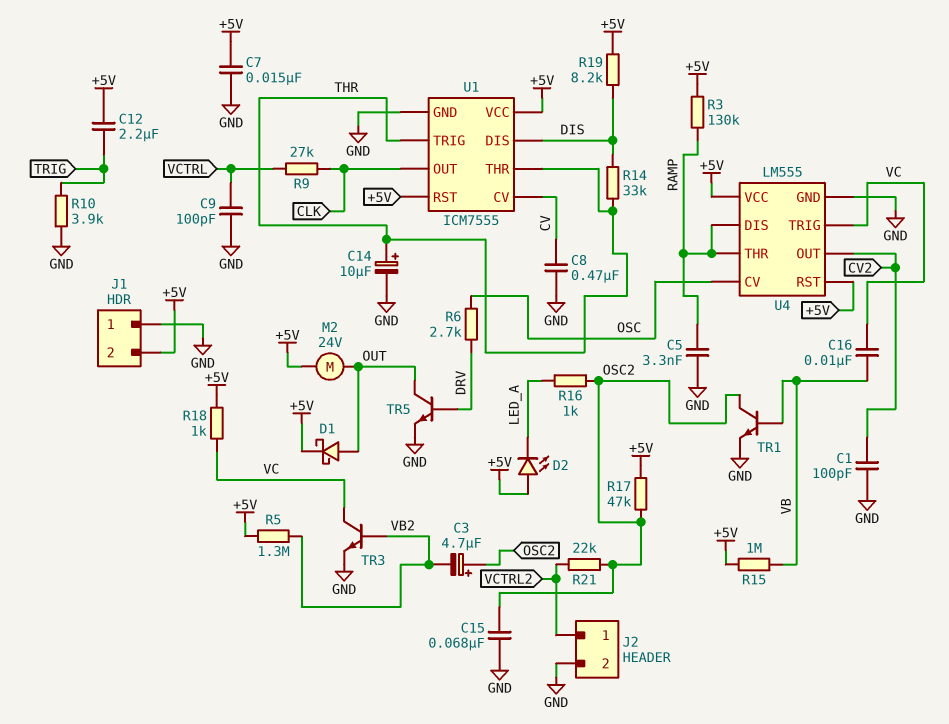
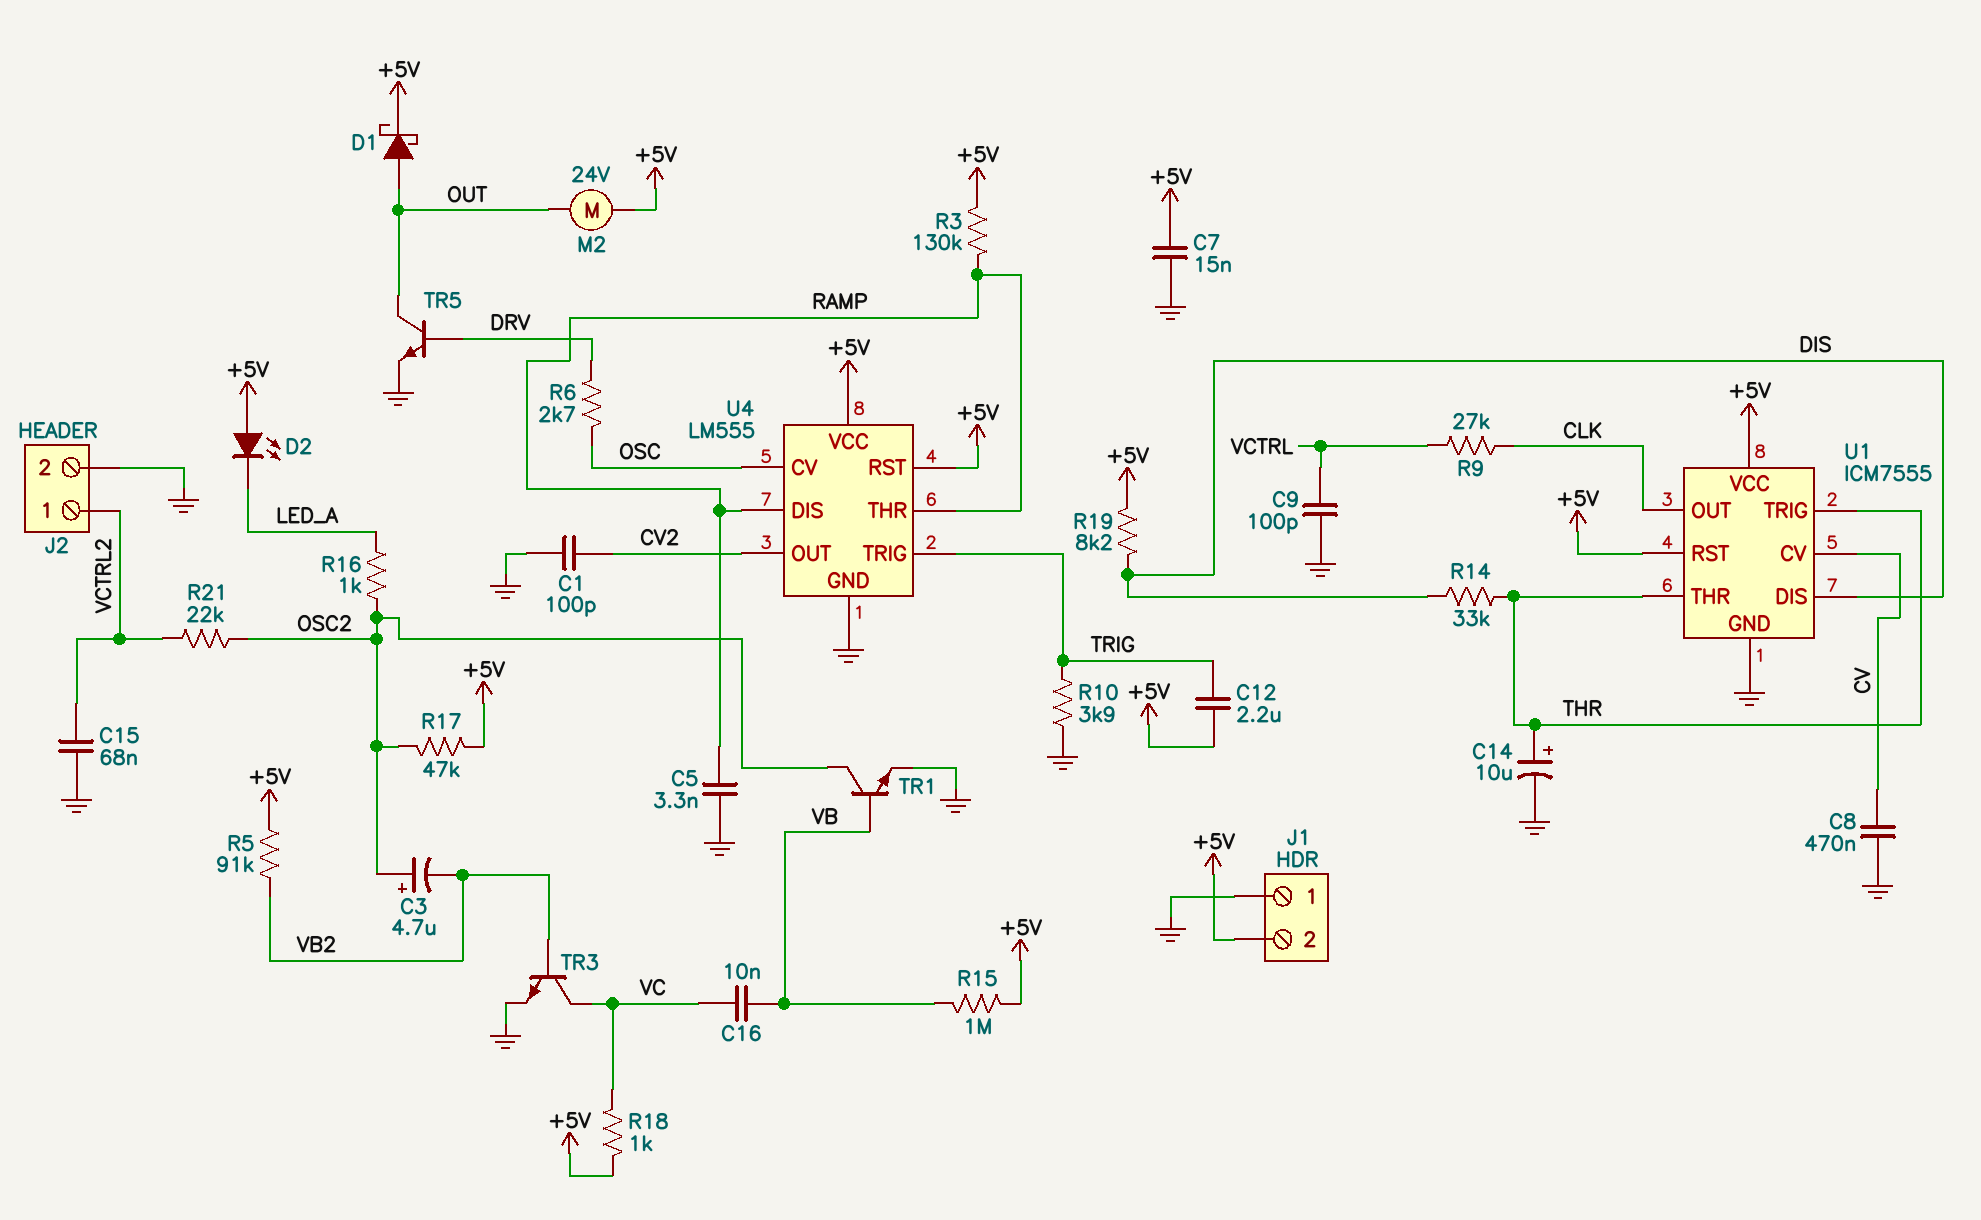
C15: 68nF (GND, OSC2) -> 68nF (GND, VCTRL2)
R5: 1.3M (+5V, VB2) -> 91k (+5V, VB2)
U4 pin TRIG: VC -> TRIG

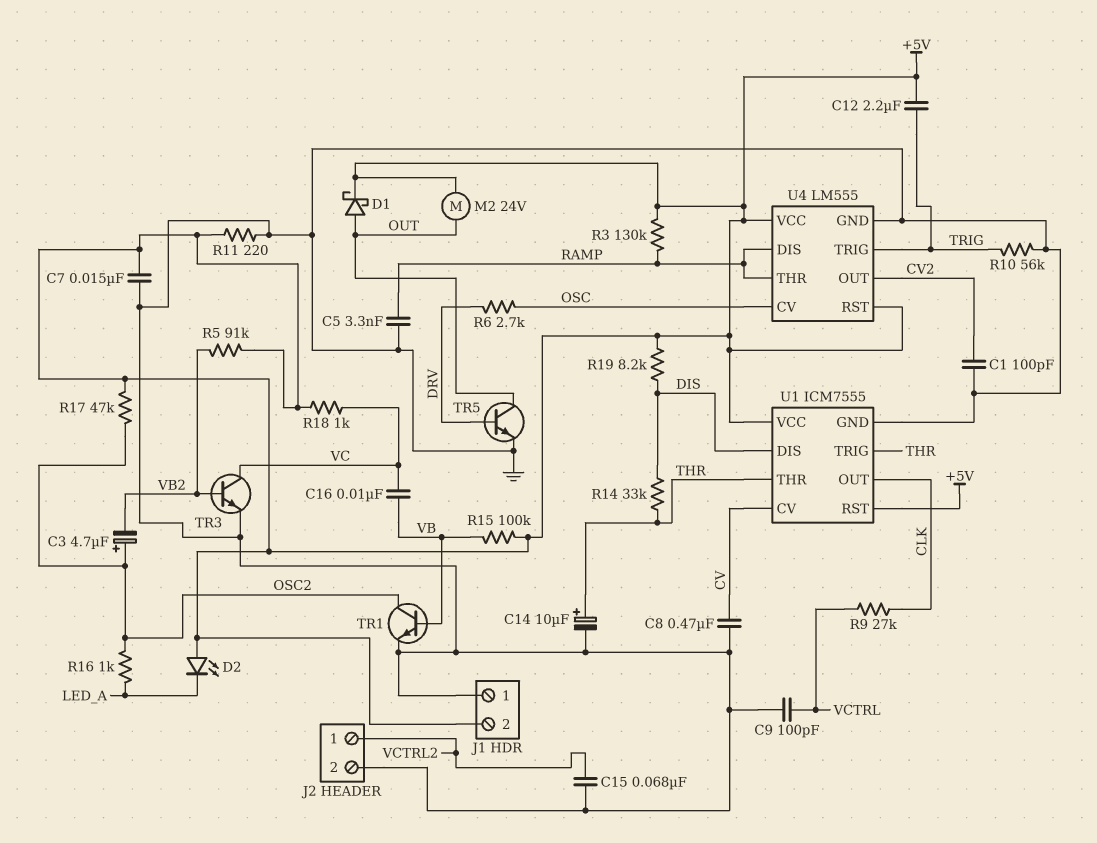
R10: 3.9k (GND, TRIG) -> 56k (GND, TRIG)
R11: none -> 220 (+5V, GND)
R15: 1M (+5V, VB) -> 100k (+5V, VB)
R21: 22k (OSC2, VCTRL2) -> none

